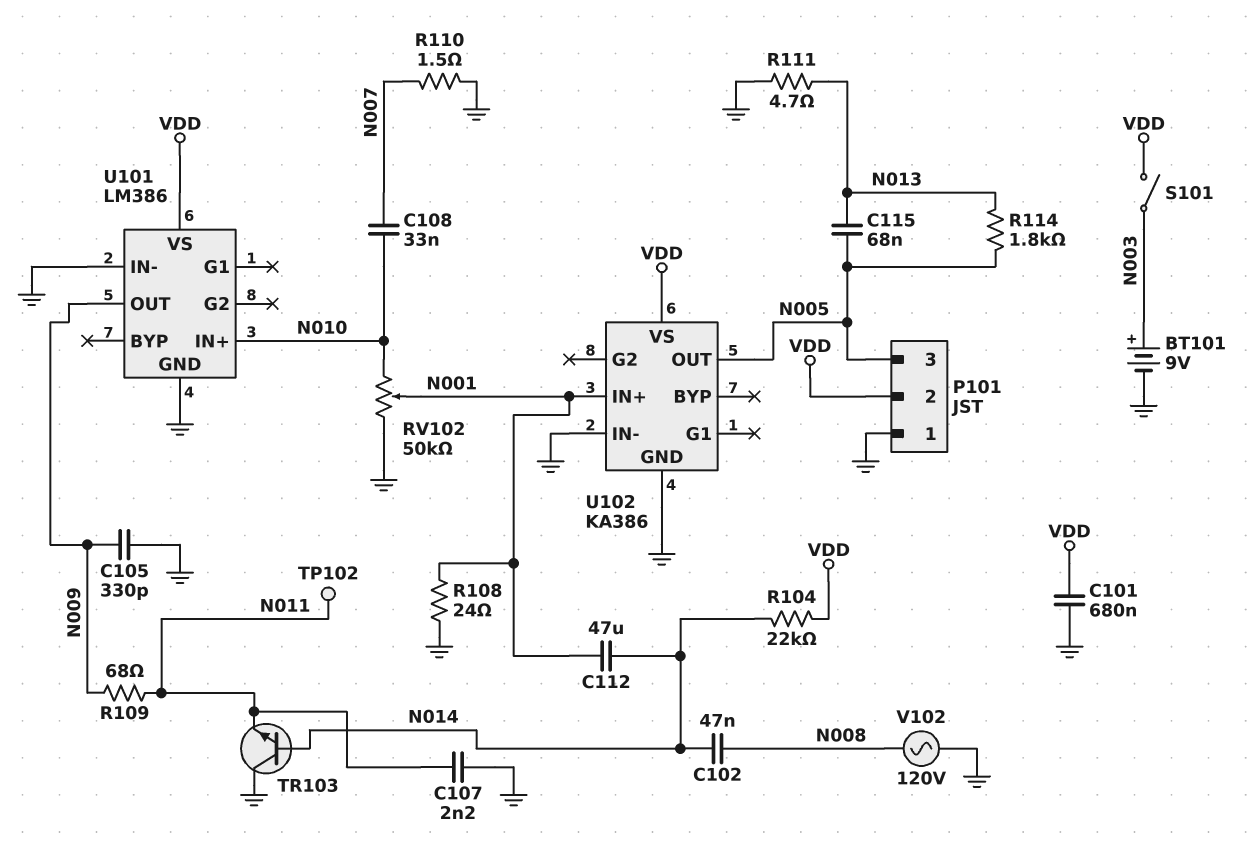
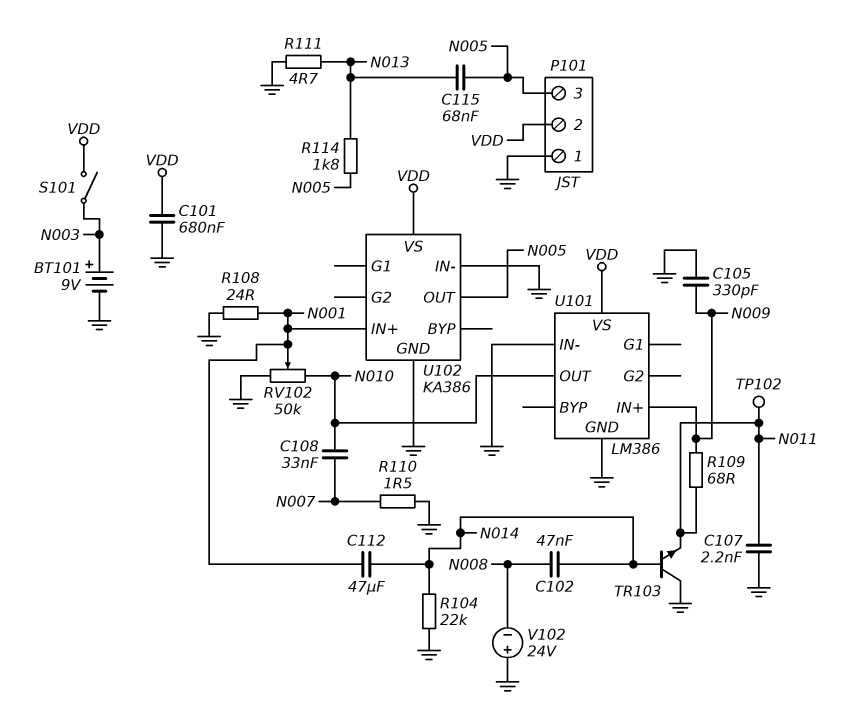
R104: 22k (N014, VDD) -> 22k (GND, N014)
U101 pin IN+: N010 -> N009
U101 pin OUT: N009 -> N010
V102: AC 120V (GND, N008) -> 24V (plus GND, minus N008)

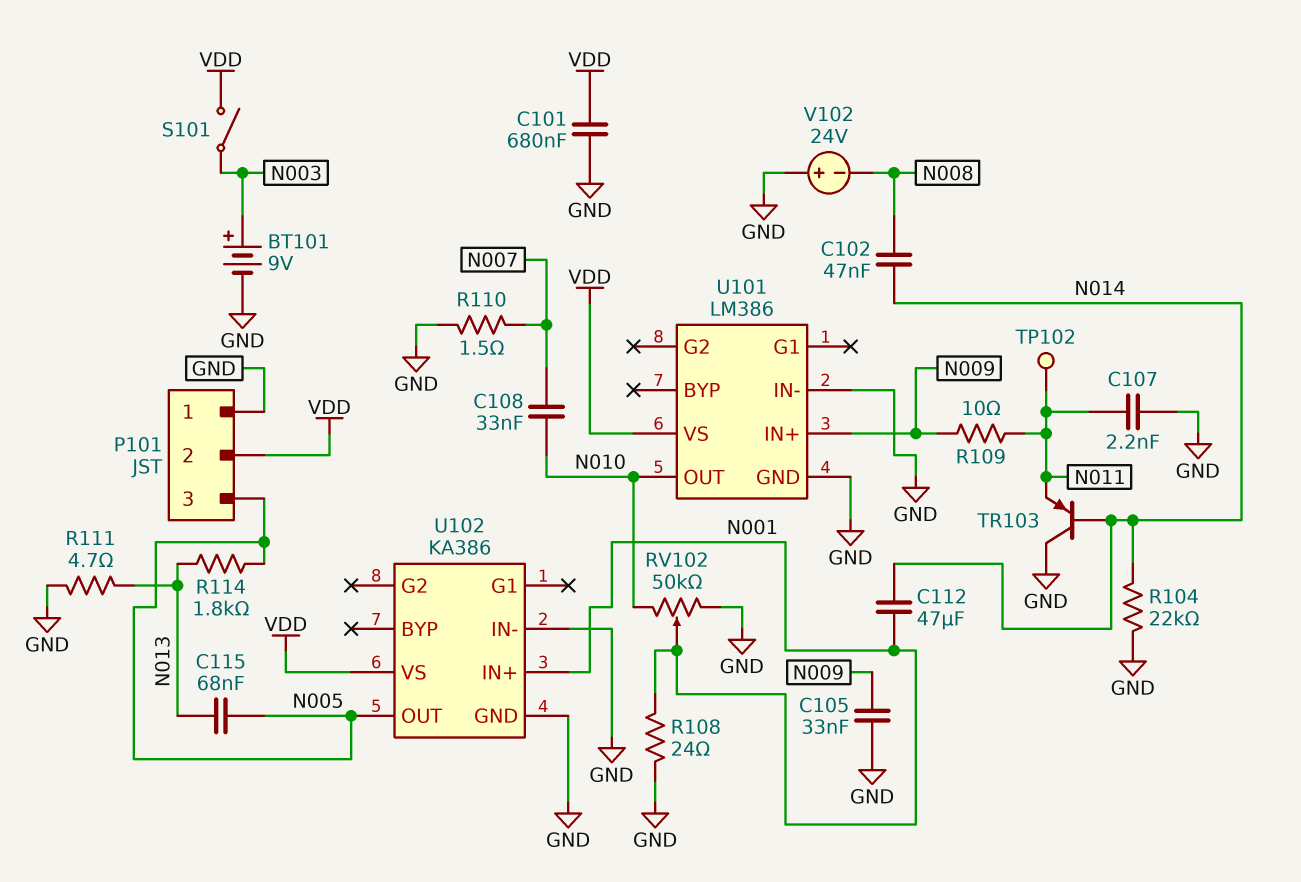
C105: 330pF (GND, N009) -> 33nF (GND, N009)
R109: 68 (N009, N011) -> 10 (N009, N011)
TR103: NPN (B N014, C GND, E N011) -> PNP (B N014, C GND, E N011)

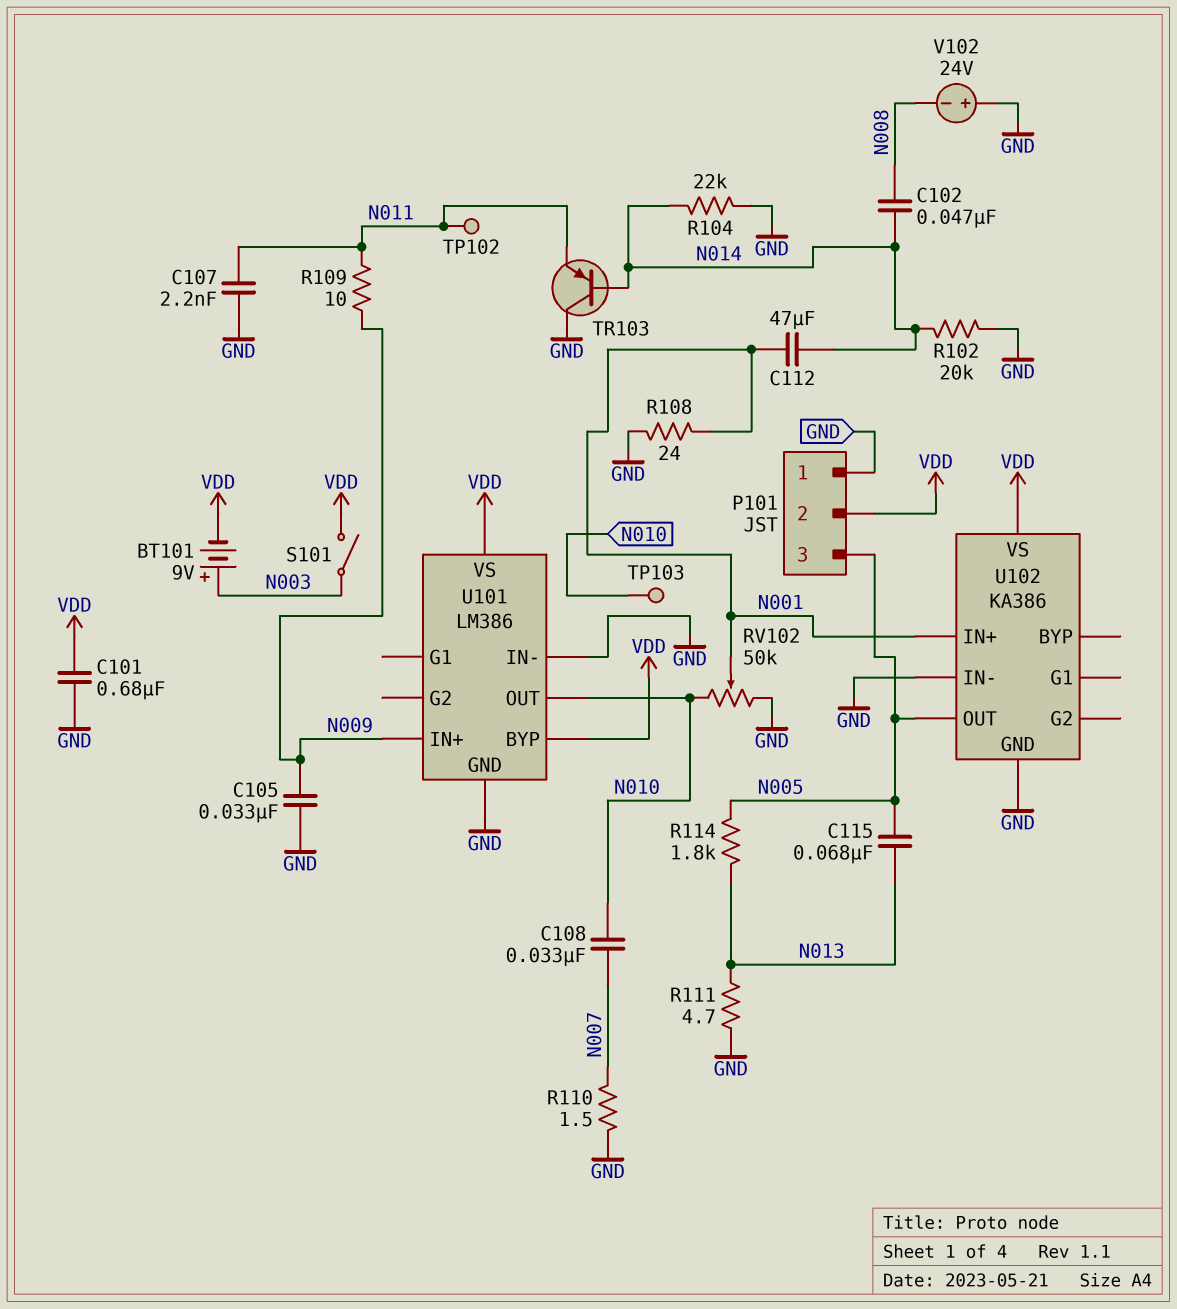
BT101: 9V (plus N003, minus GND) -> 9V (plus N003, minus VDD)
R102: none -> 20k (GND, N014)
TP103: none -> test point (N010)
U101 pin BYP: none -> VDD

